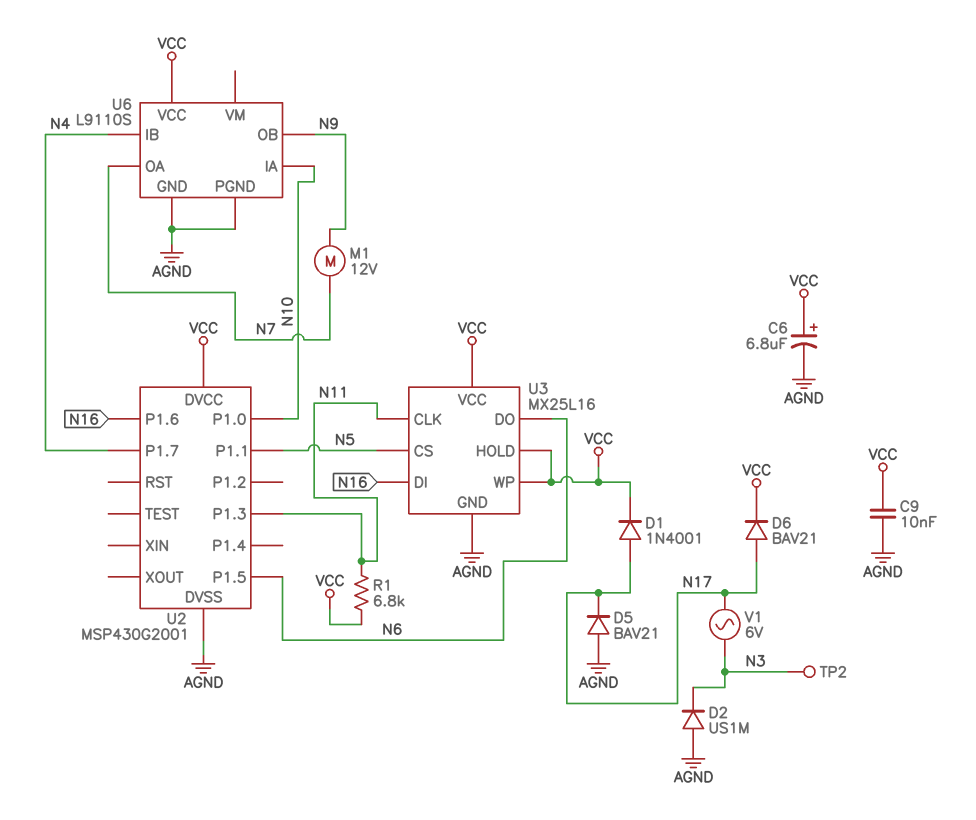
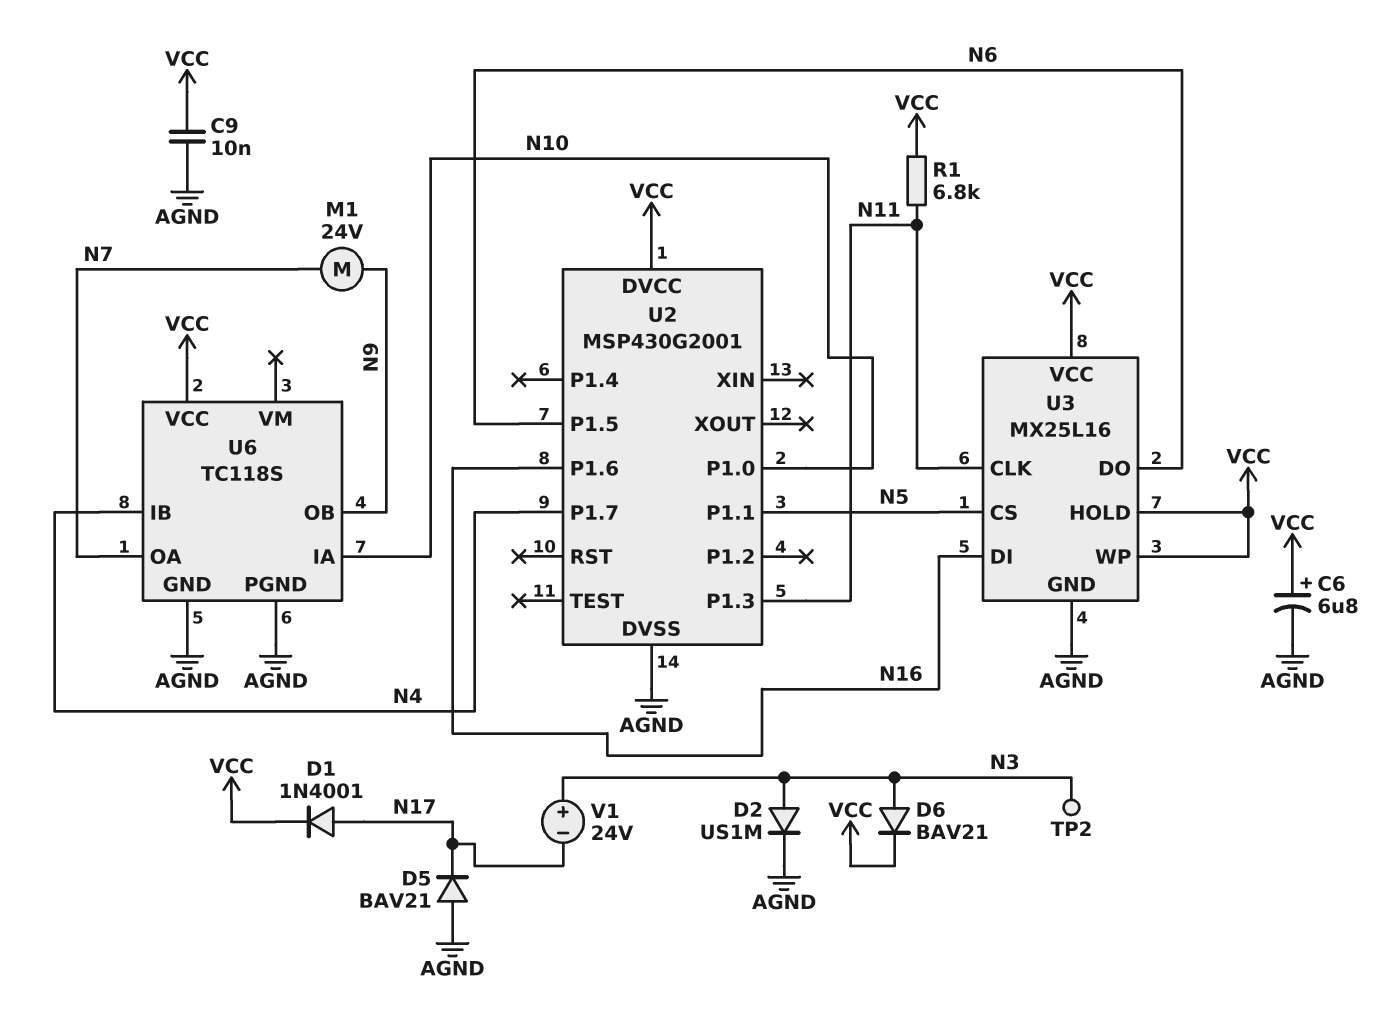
D2: diode US1M (A AGND, K N3) -> diode US1M (A N3, K AGND)
D6: diode BAV21 (A N17, K VCC) -> diode BAV21 (A N3, K VCC)
M1: motor 12V (N7, N9) -> motor 24V (N7, N9)
U6: L9110S -> TC118S
V1: AC 6V (N3, N17) -> 24V (plus N3, minus N17)

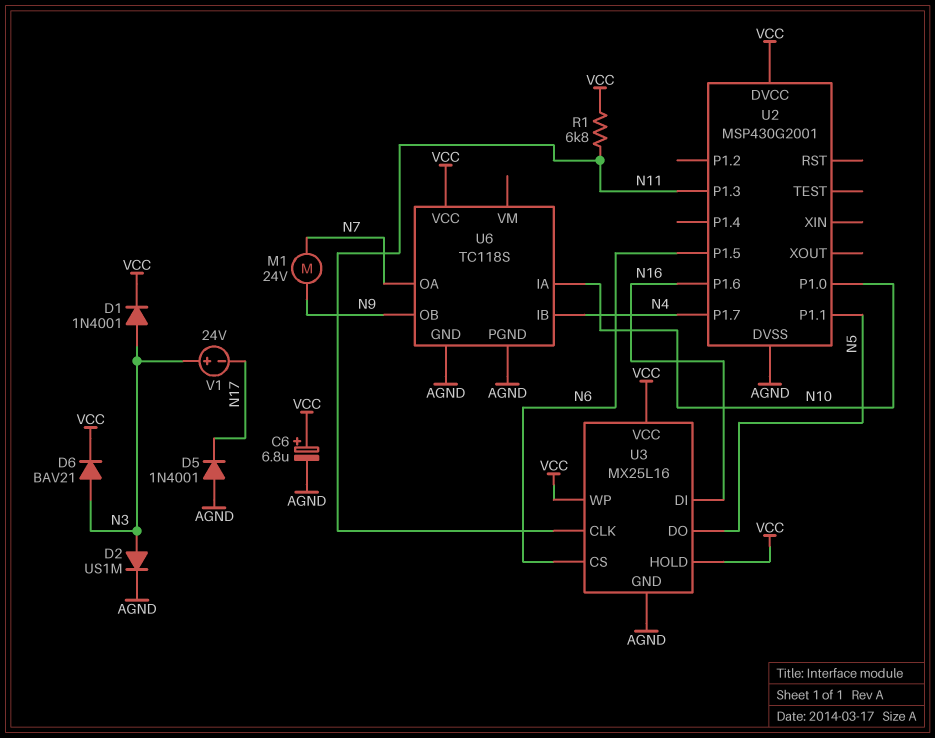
C9: 10nF (AGND, VCC) -> none
D1: diode 1N4001 (A N17, K VCC) -> diode 1N4001 (A N3, K VCC)
D5: diode BAV21 (A AGND, K N17) -> diode 1N4001 (A AGND, K N17)
TP2: test point (N3) -> none
U3 pin CS: N5 -> N6
U3 pin DO: N6 -> N5

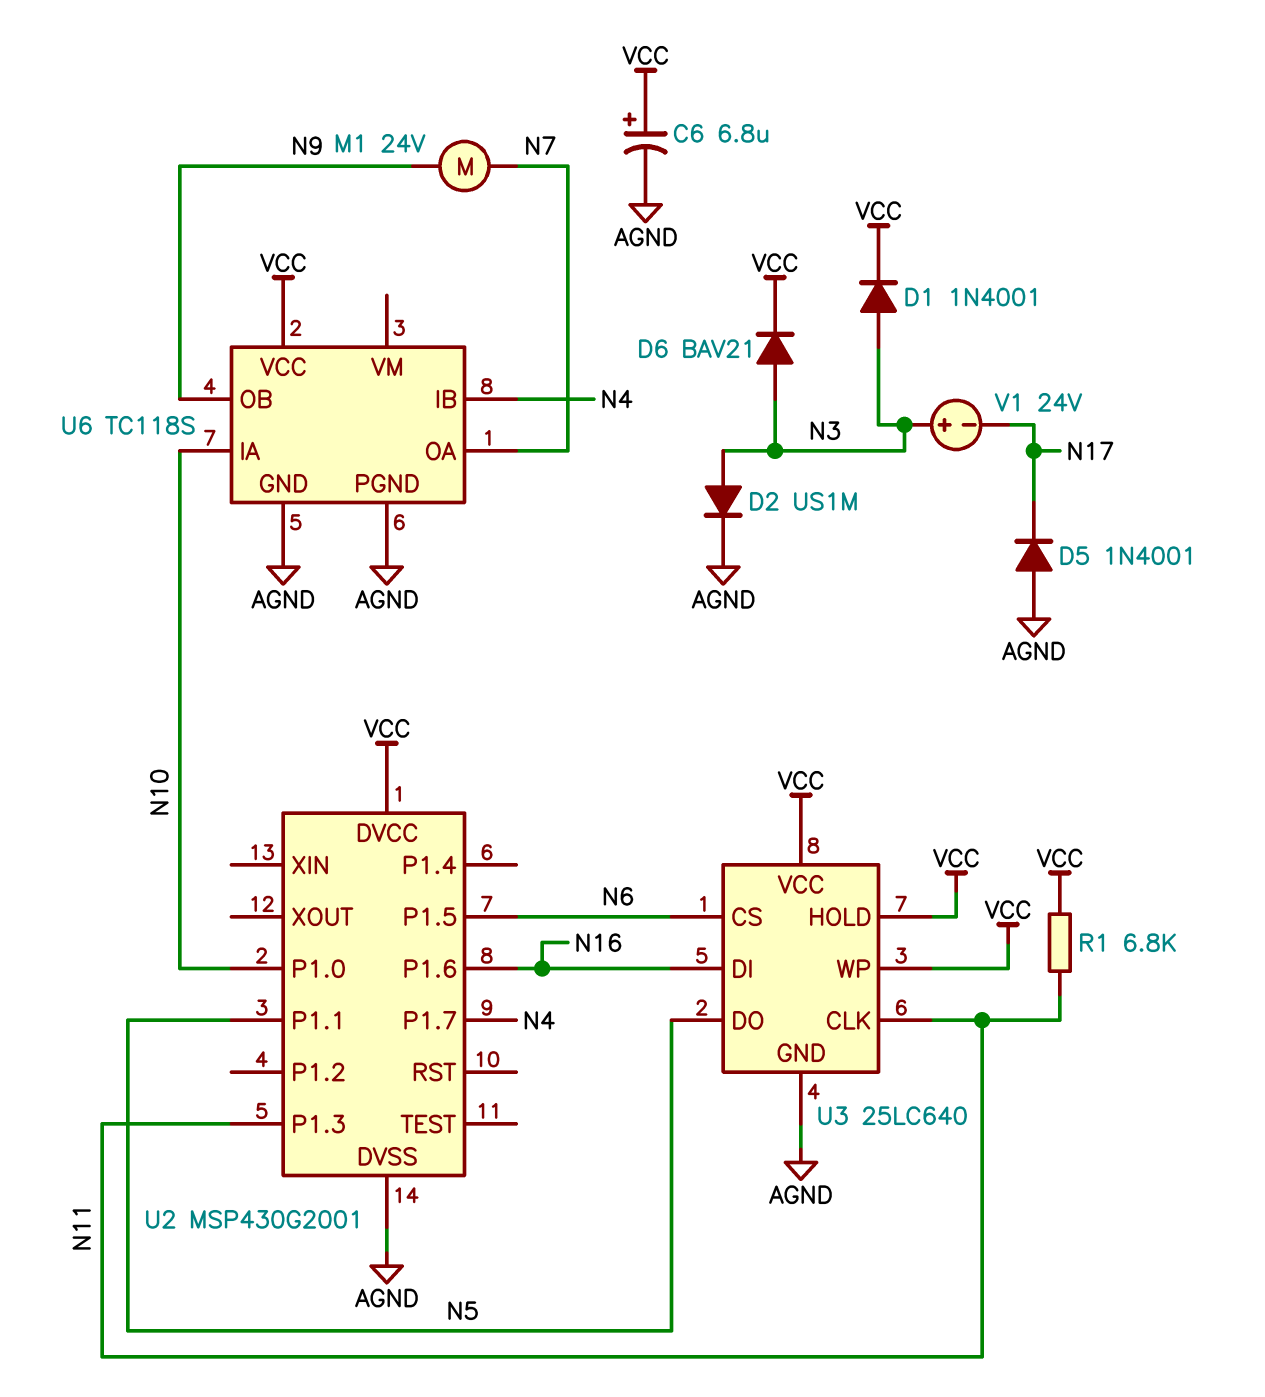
U3: MX25L16 -> 25LC640

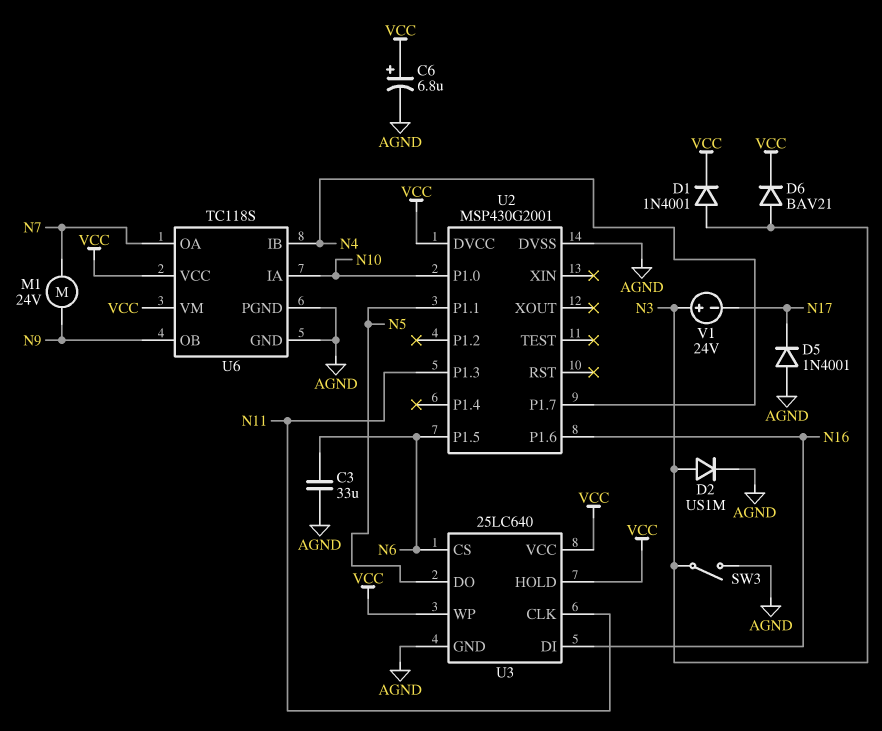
C3: none -> 33uF (AGND, N6)
R1: 6.8k (N11, VCC) -> none
SW3: none -> switch (AGND, N3)
U6 pin VM: none -> VCC

